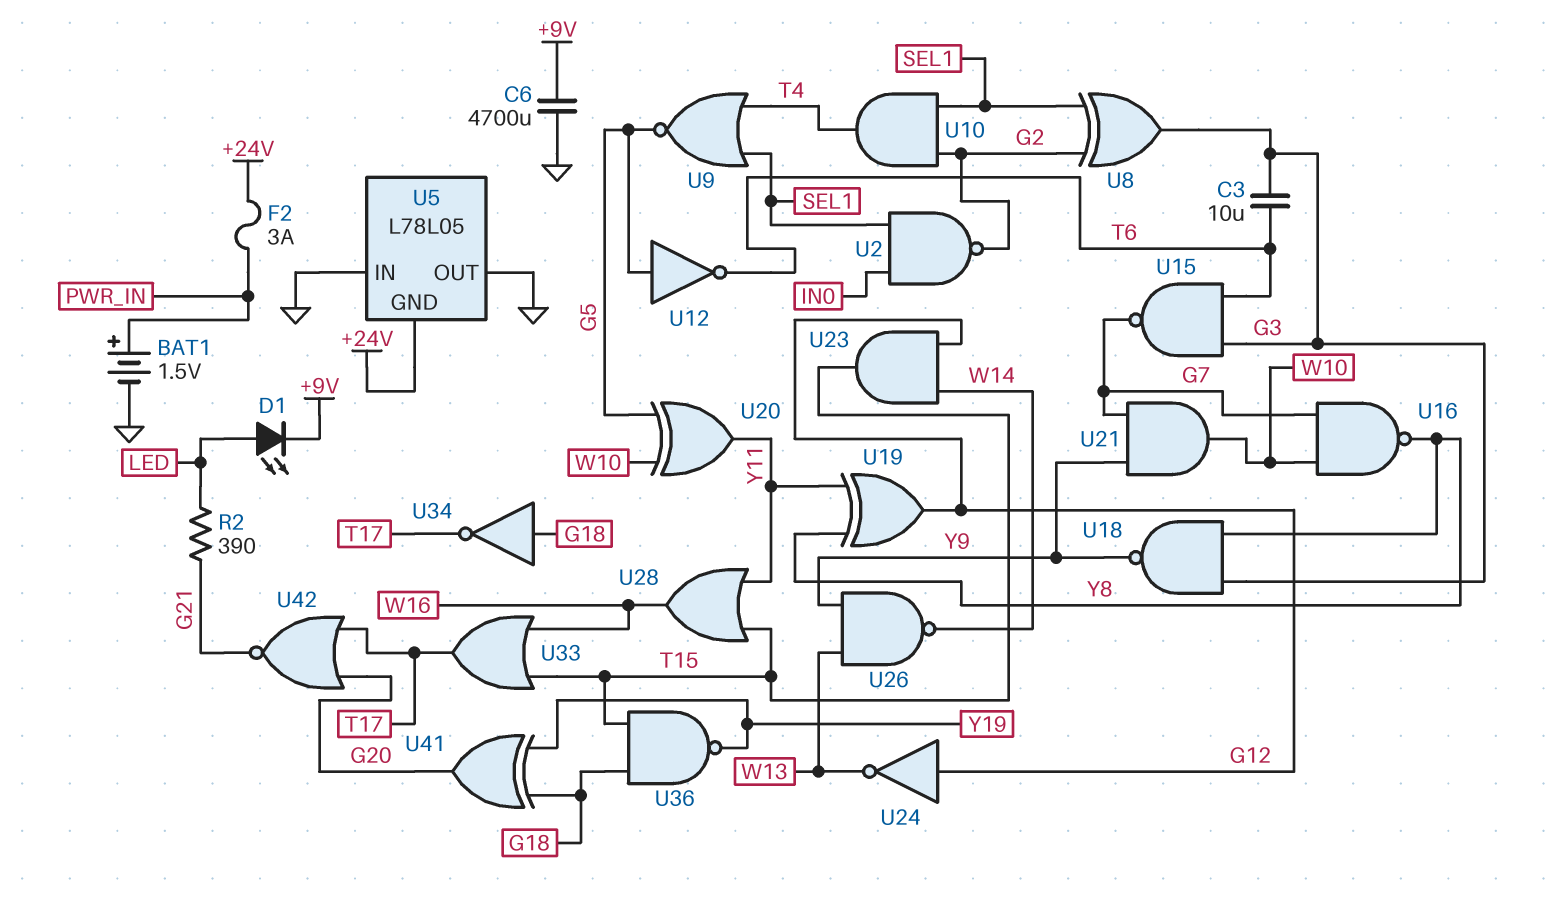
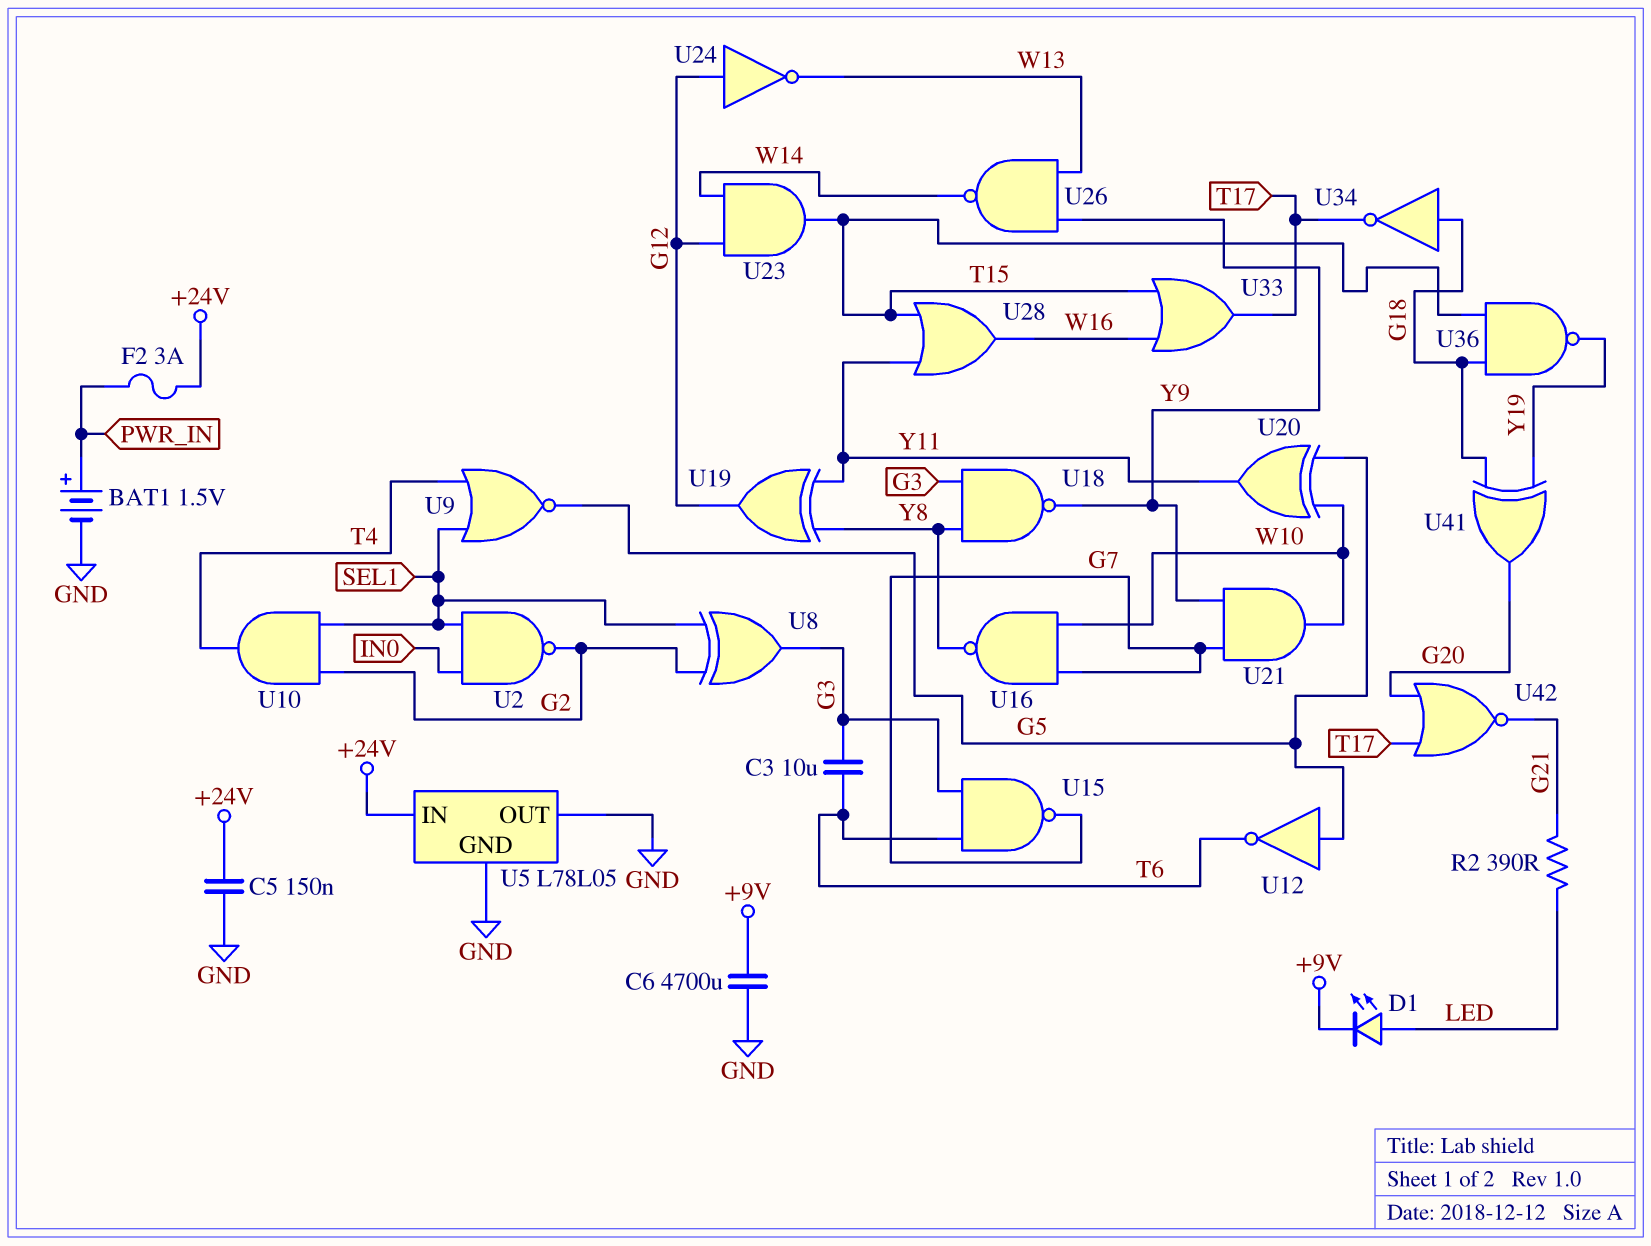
C5: none -> 150nF (+24V, GND)
U5 pin GND: +24V -> GND
U5 pin IN: GND -> +24V

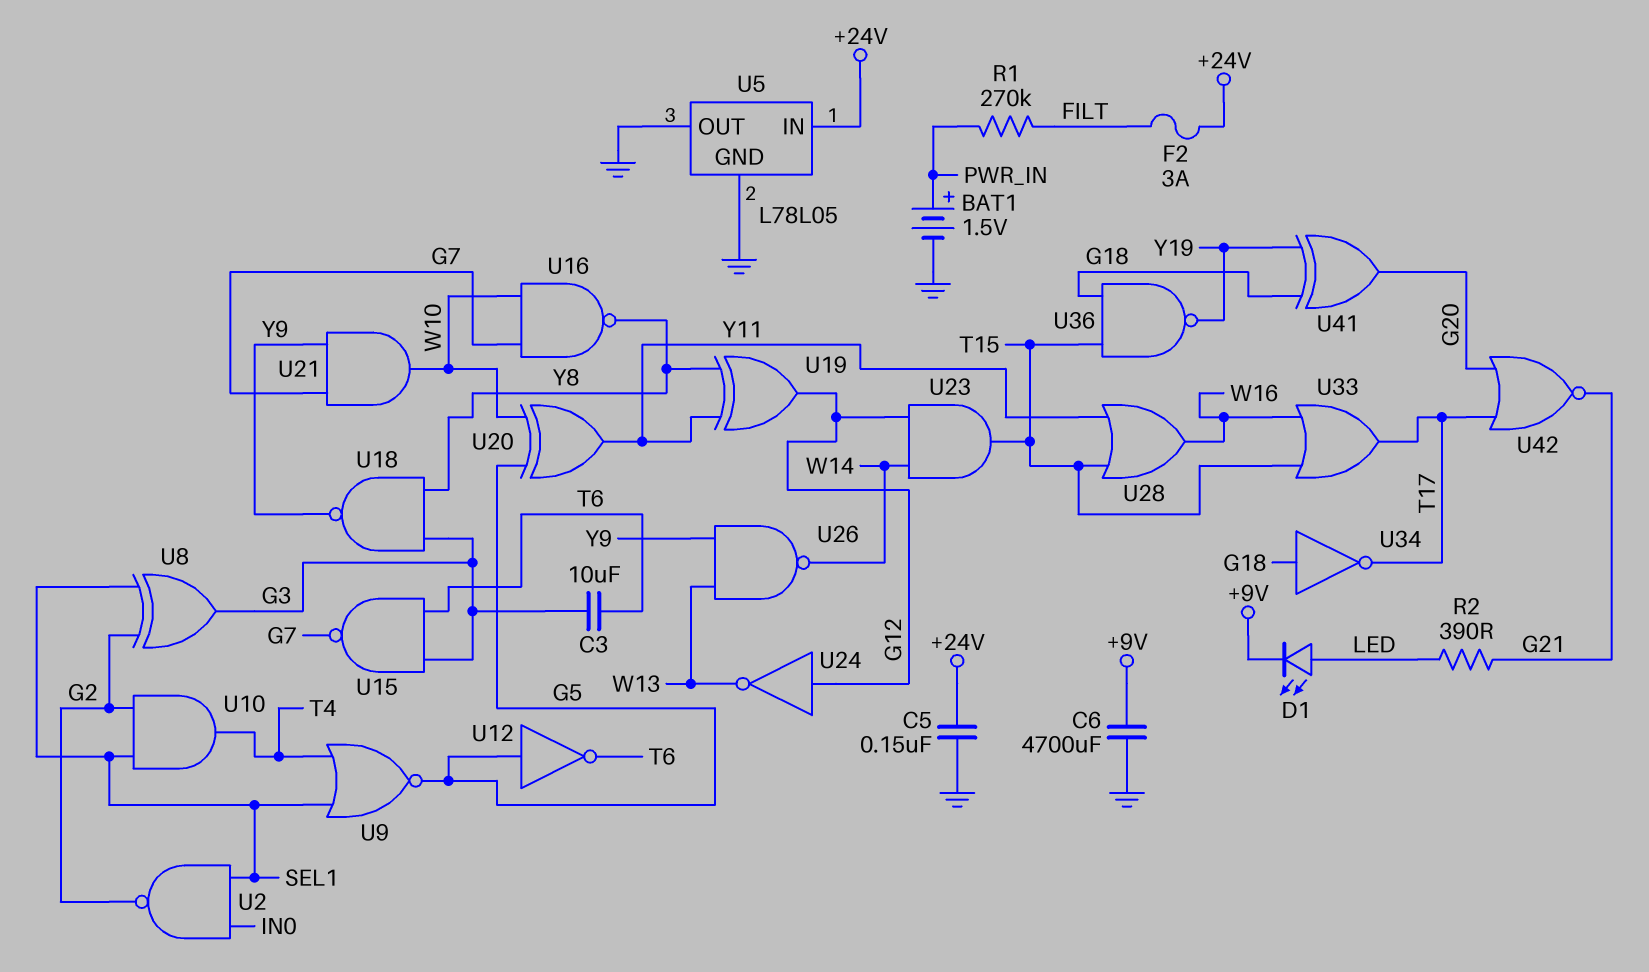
F2: 3A (+24V, PWR_IN) -> 3A (+24V, FILT)
R1: none -> 270k (FILT, PWR_IN)

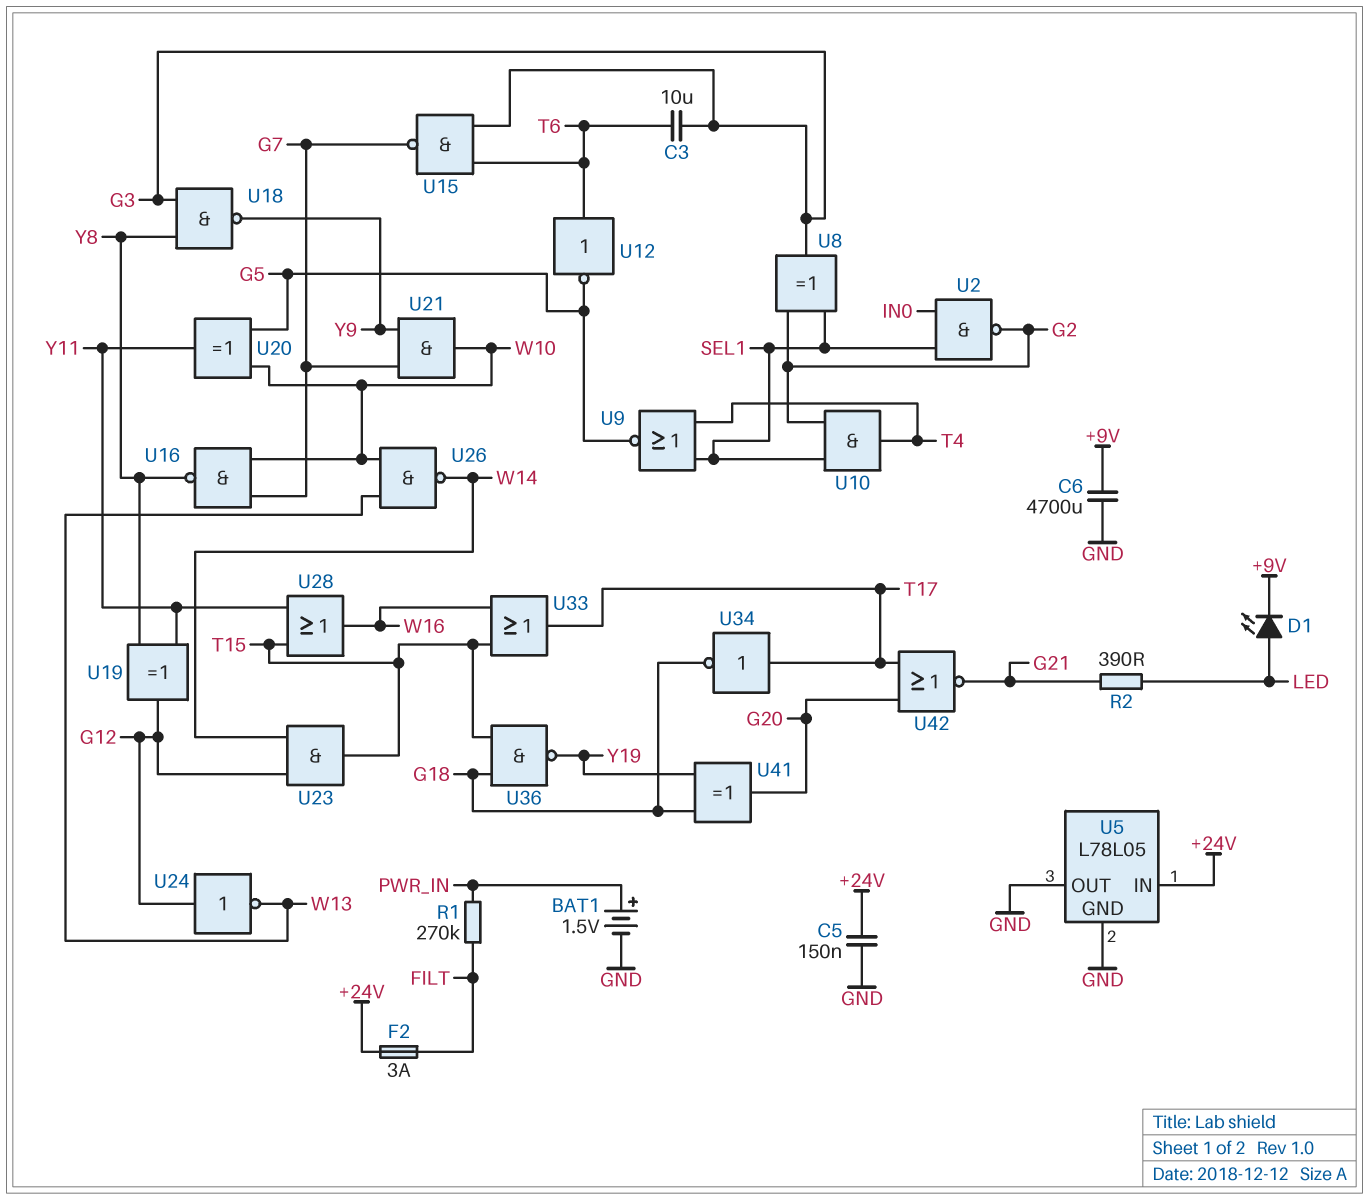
U12: NOT (in G5, out T6) -> NOT (in T6, out G5)
U26: NAND (in W13, in Y9, out W14) -> NAND (in W10, in W13, out W14)
U34: NOT (in G18, out T17) -> NOT (in T17, out G18)

